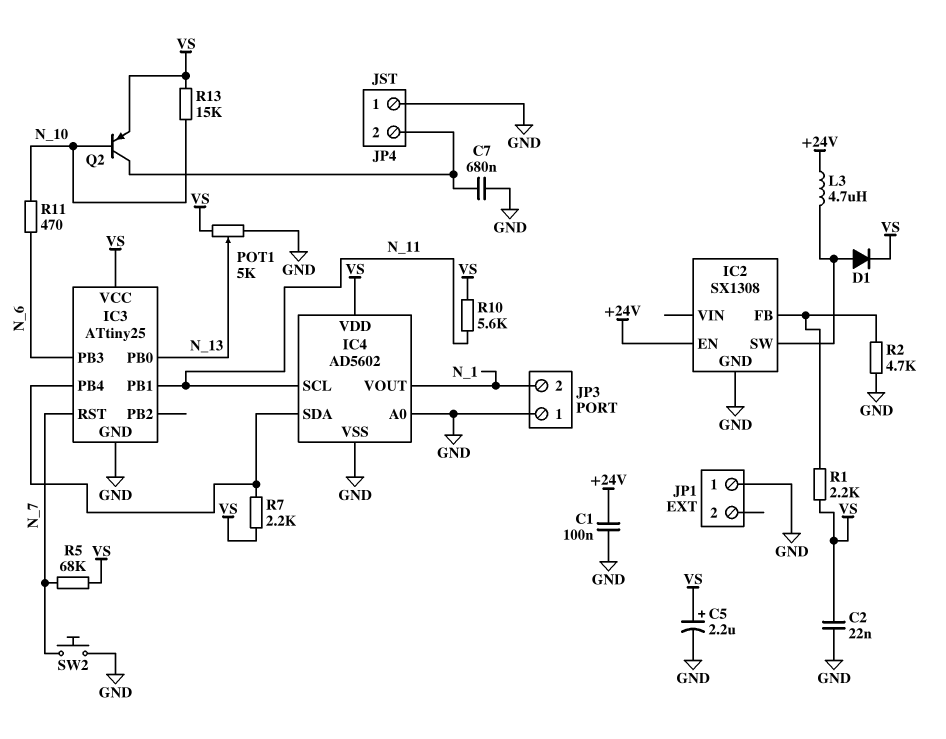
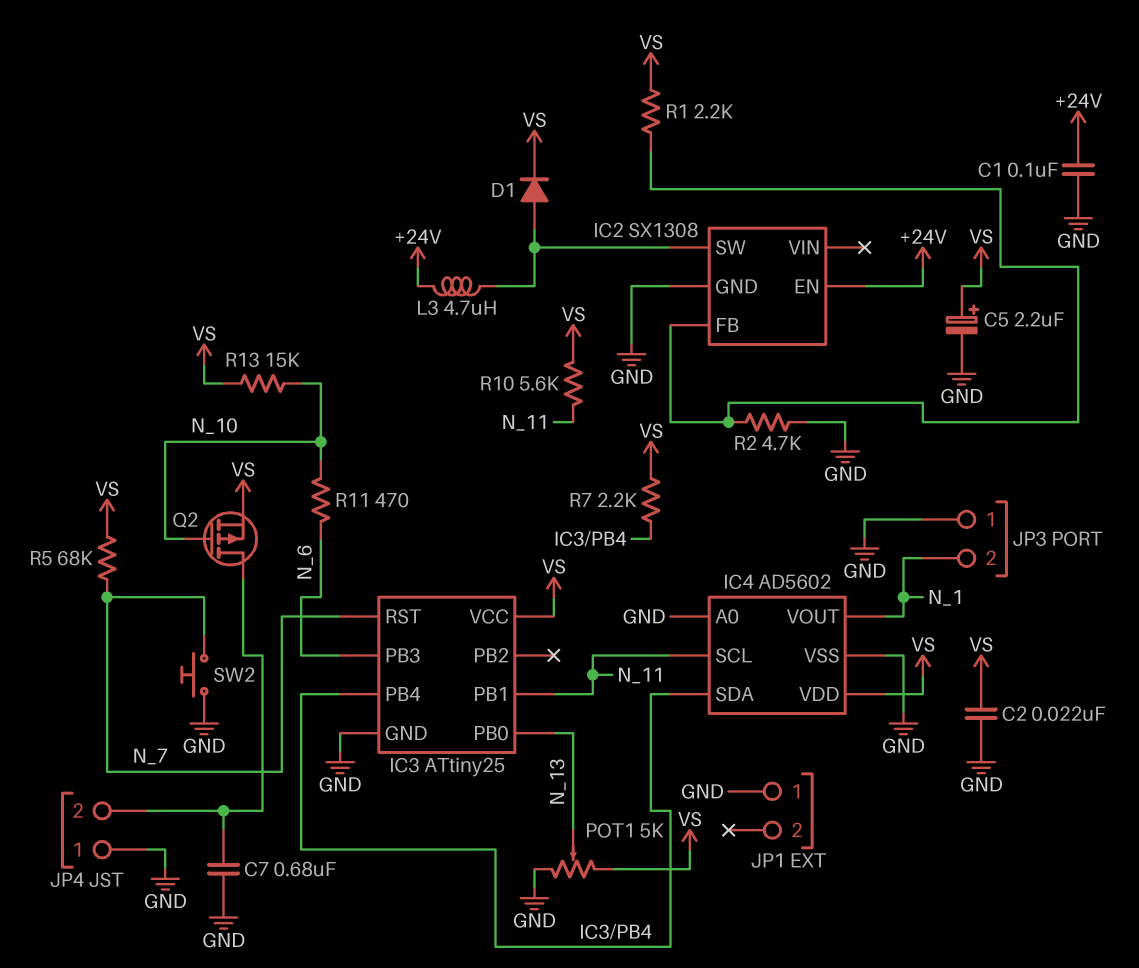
Q2: PNP (B N_10, C JP4/2, E VS) -> PMOS (G N_10, D JP4/2, S VS)

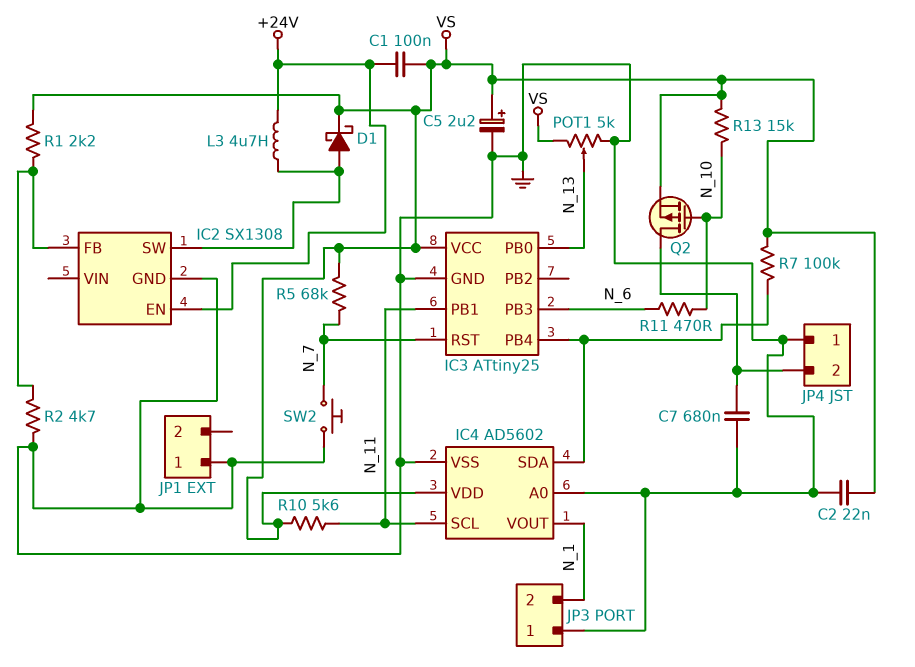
C1: 100nF (+24V, GND) -> 100nF (+24V, VS)
D1: diode (A IC2/SW, K VS) -> schottky (A IC2/SW, K VS)
R7: 2.2k (IC3/PB4, VS) -> 100k (IC3/PB4, VS)

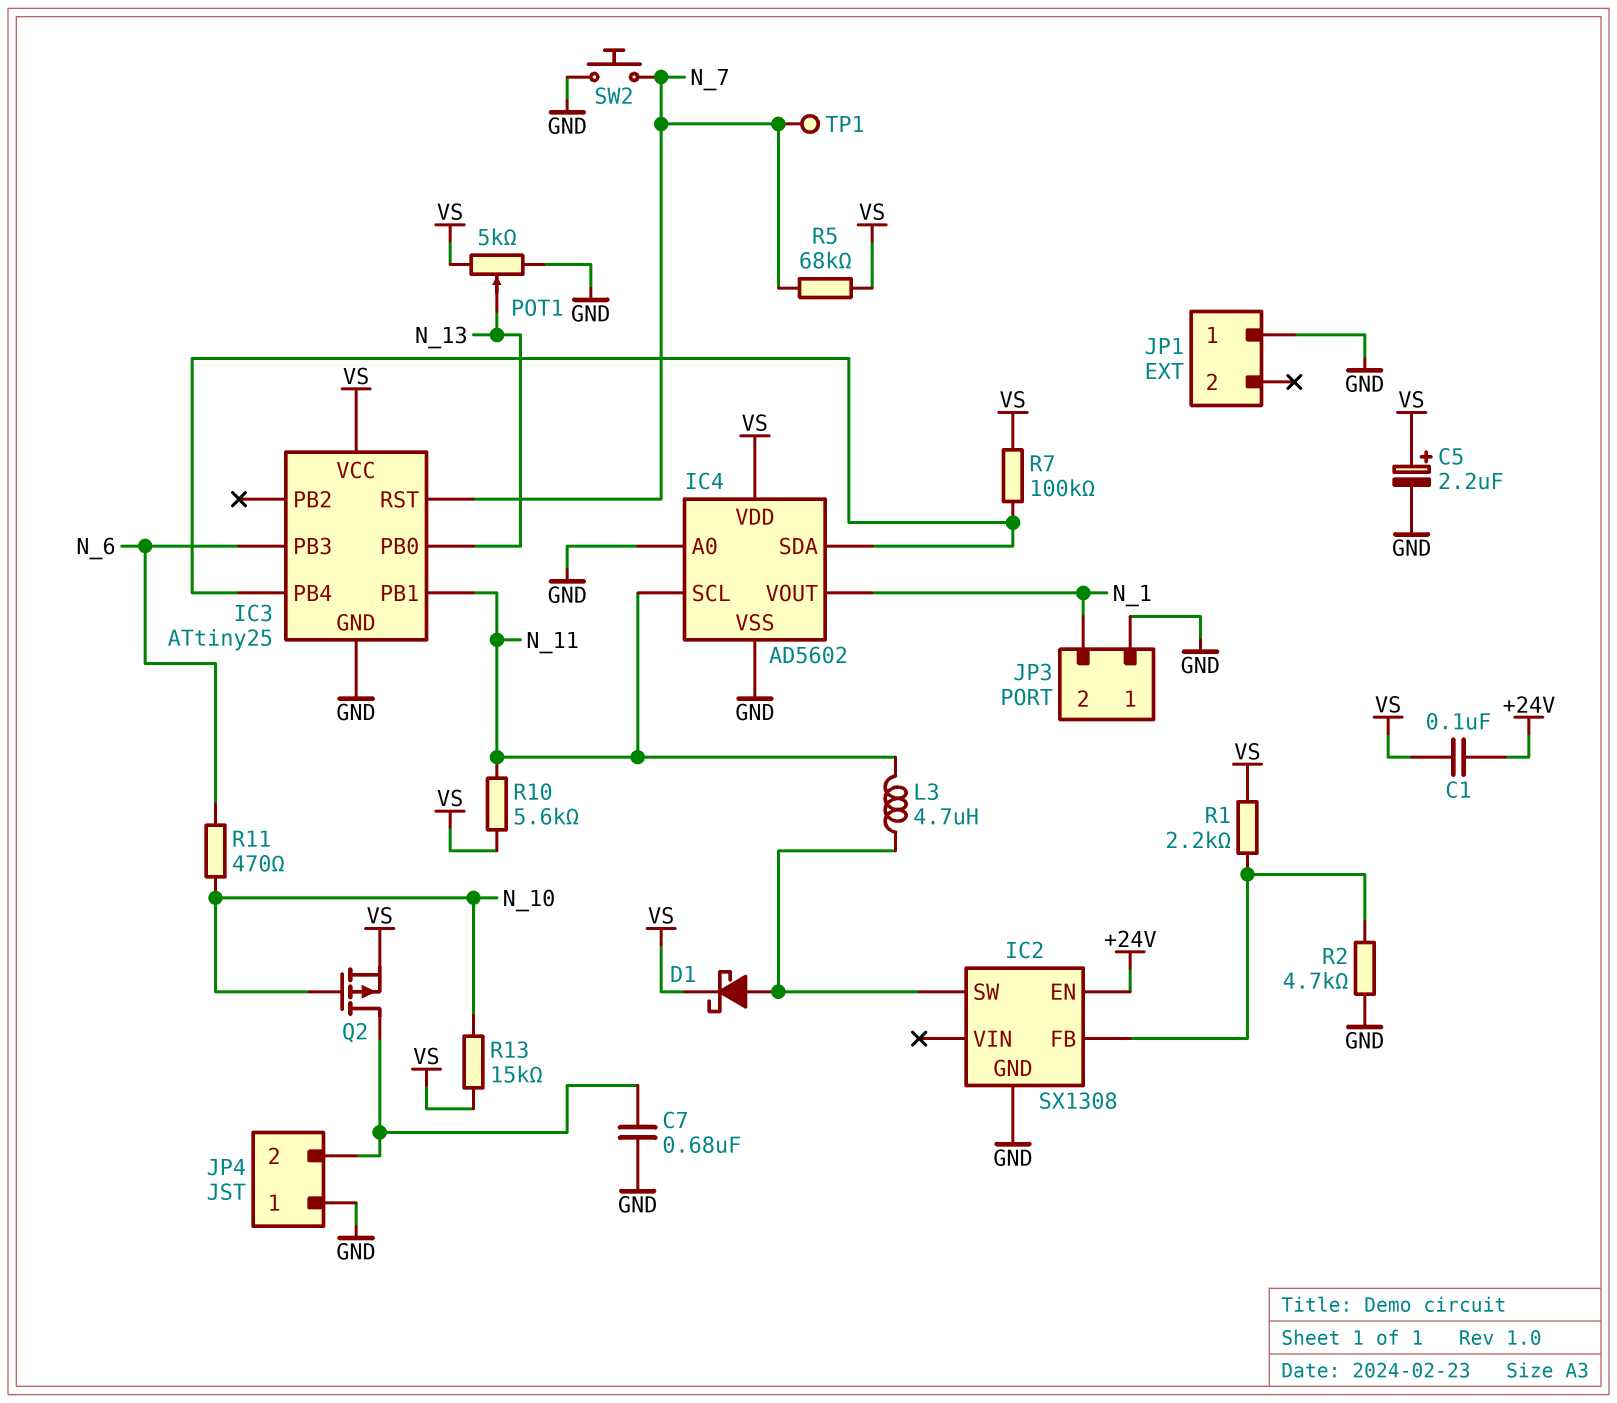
C2: 22nF (GND, VS) -> none
L3: 4.7uH (+24V, IC2/SW) -> 4.7uH (IC2/SW, N_11)
TP1: none -> test point (N_7)

